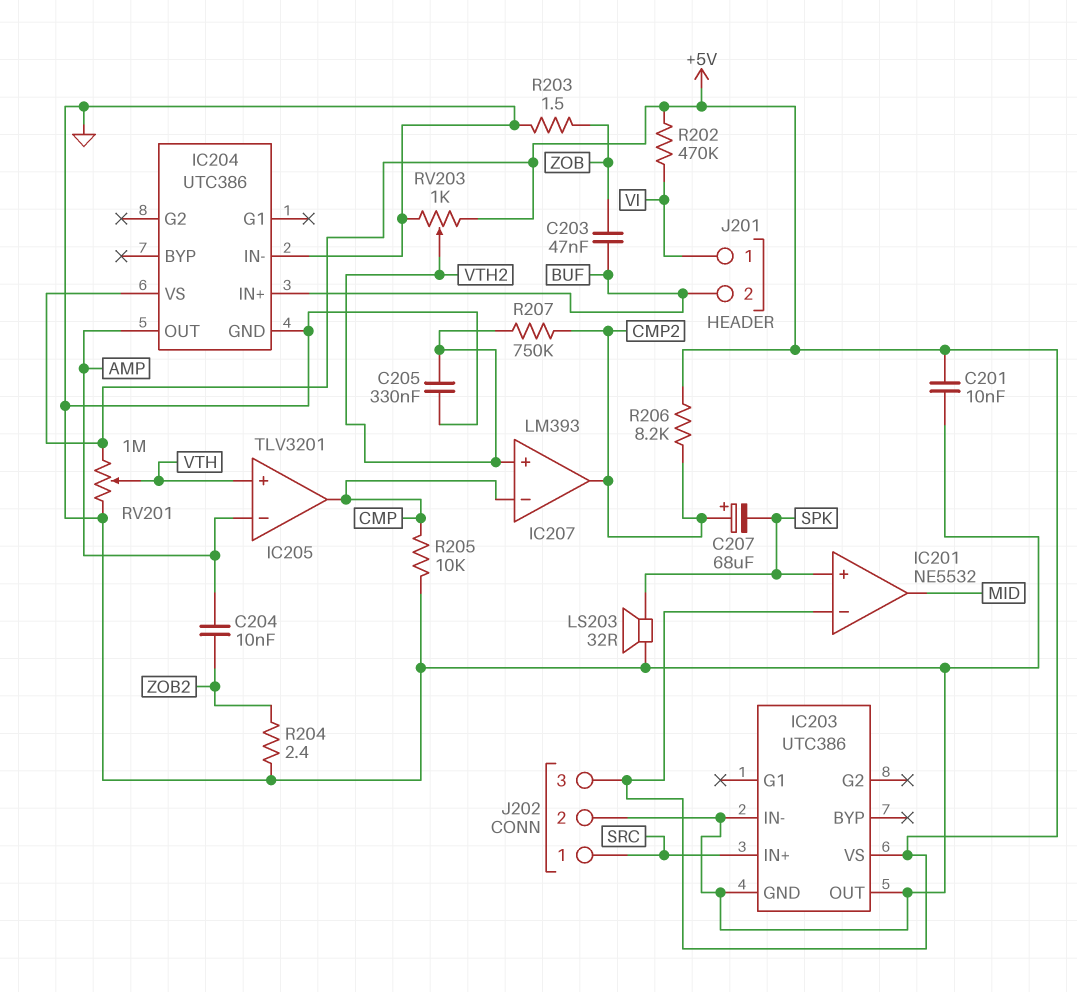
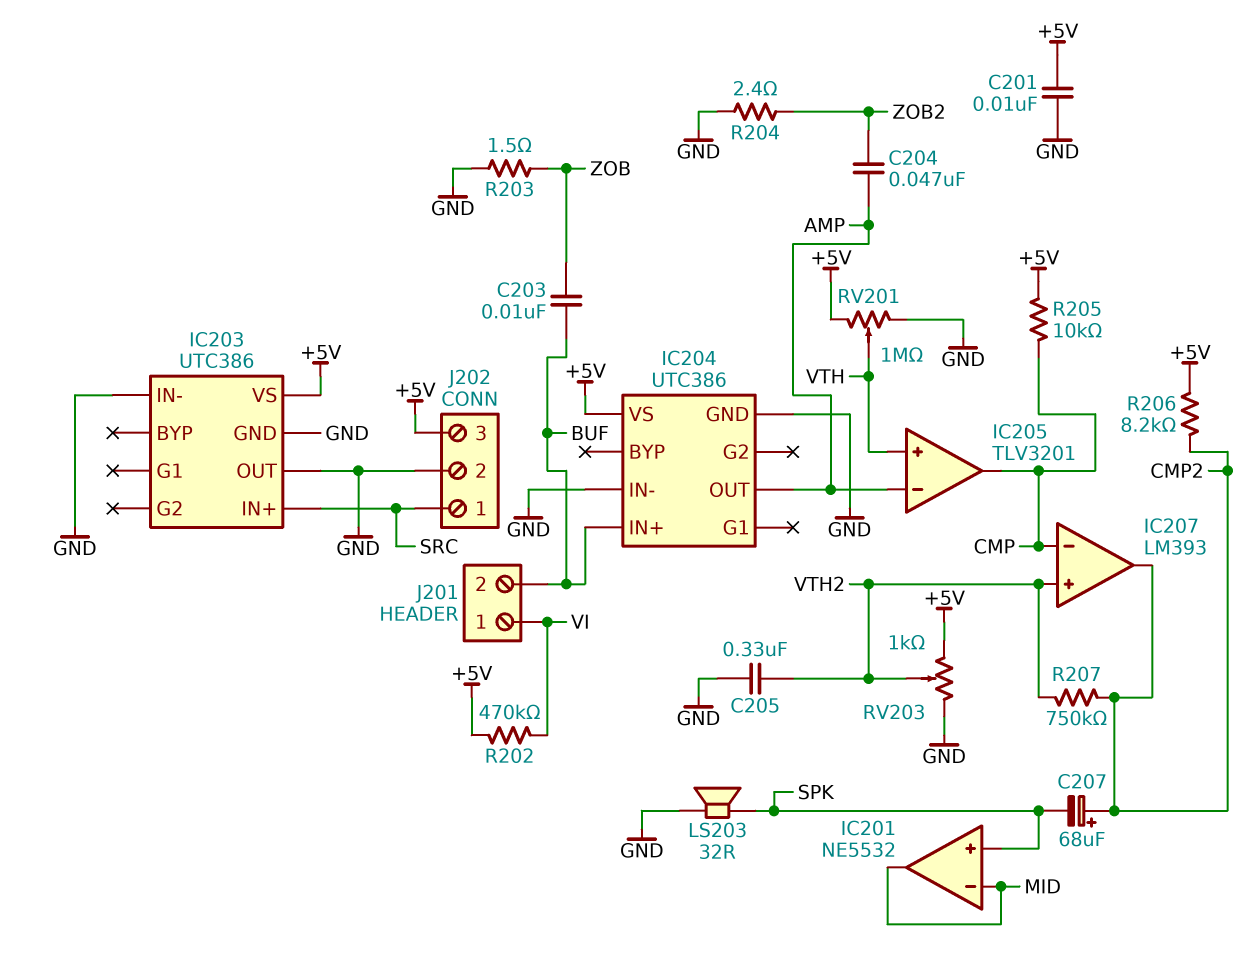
C203: 47nF (BUF, ZOB) -> 10nF (BUF, ZOB)
C204: 10nF (AMP, ZOB2) -> 47nF (AMP, ZOB2)
IC201 pin in-: +5V -> MID
R205: 10k (CMP, GND) -> 10k (+5V, CMP)

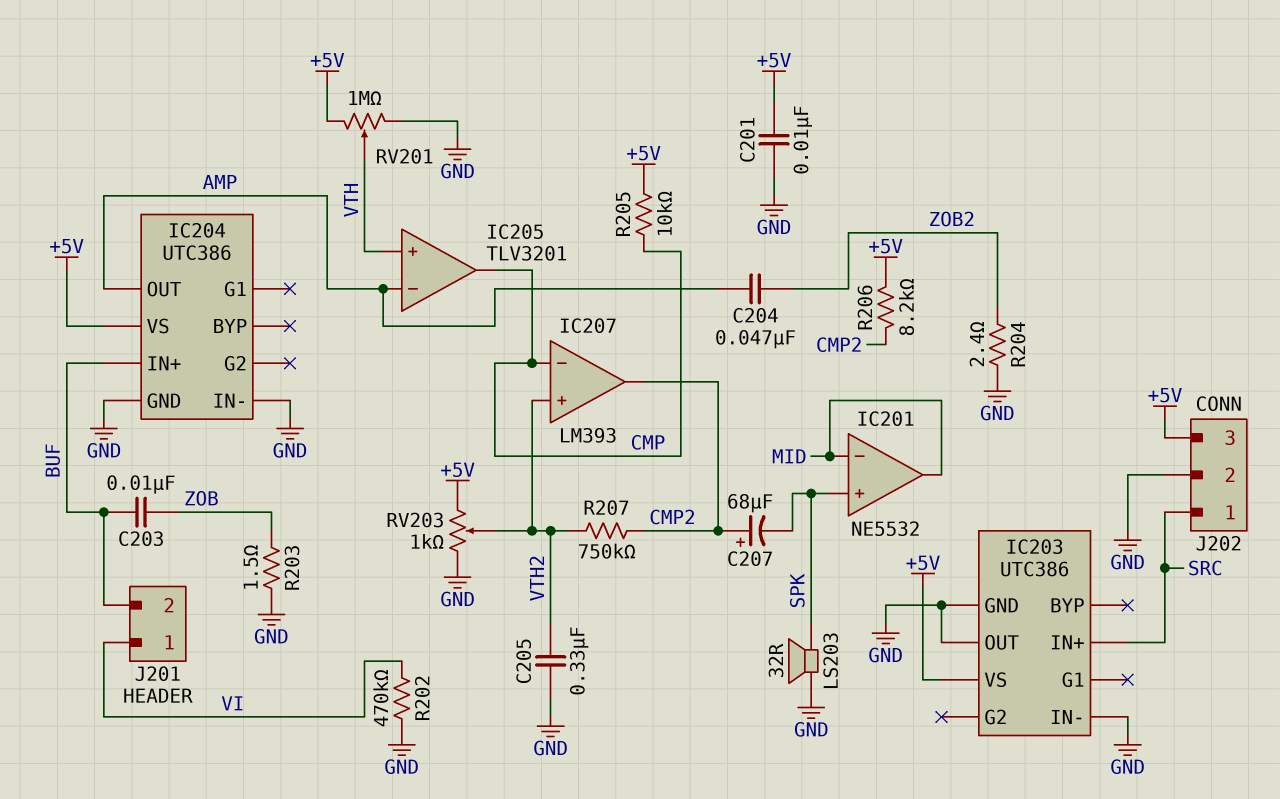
R202: 470k (+5V, VI) -> 470k (GND, VI)

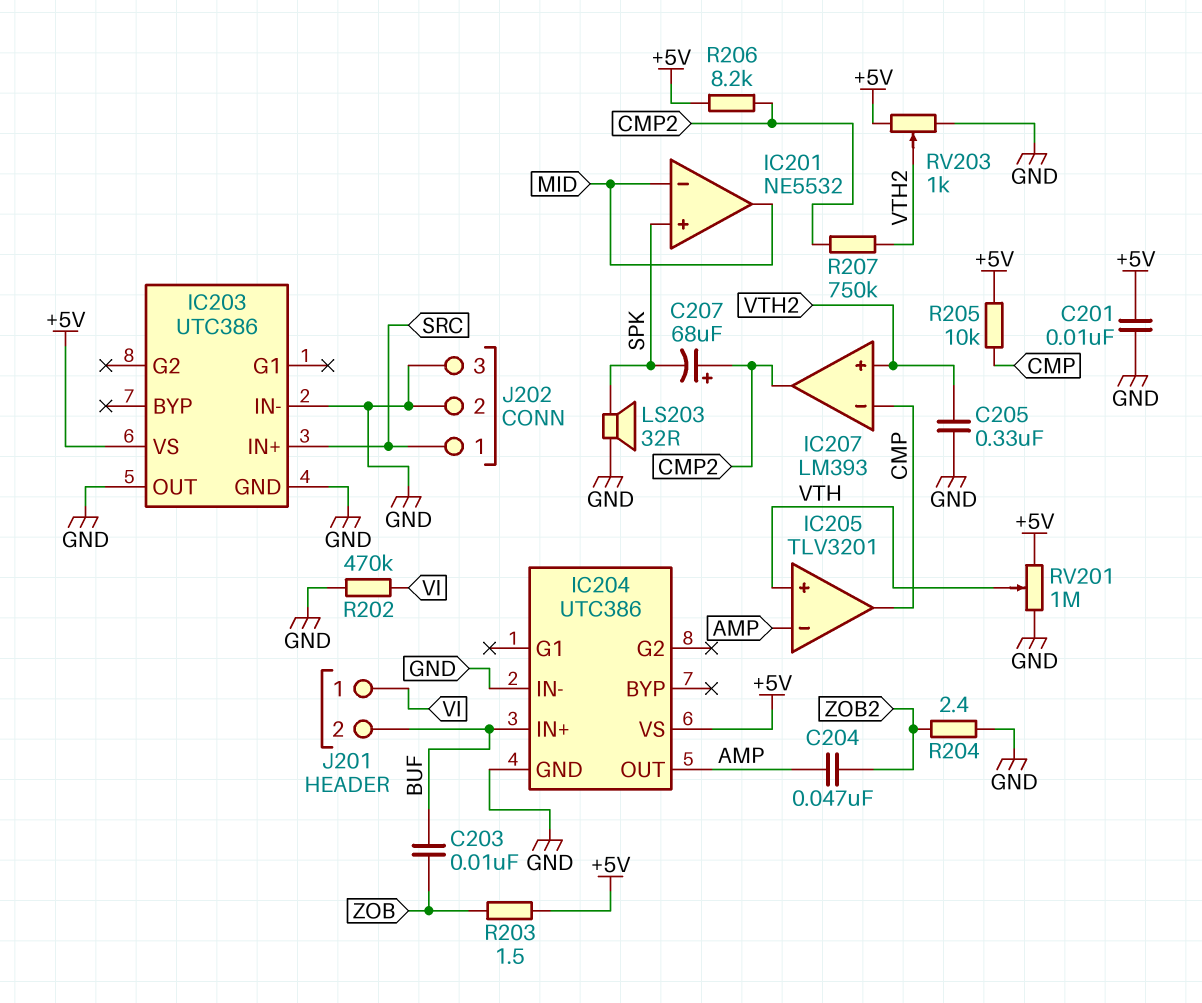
J202 pin 3: +5V -> GND
R203: 1.5 (GND, ZOB) -> 1.5 (+5V, ZOB)

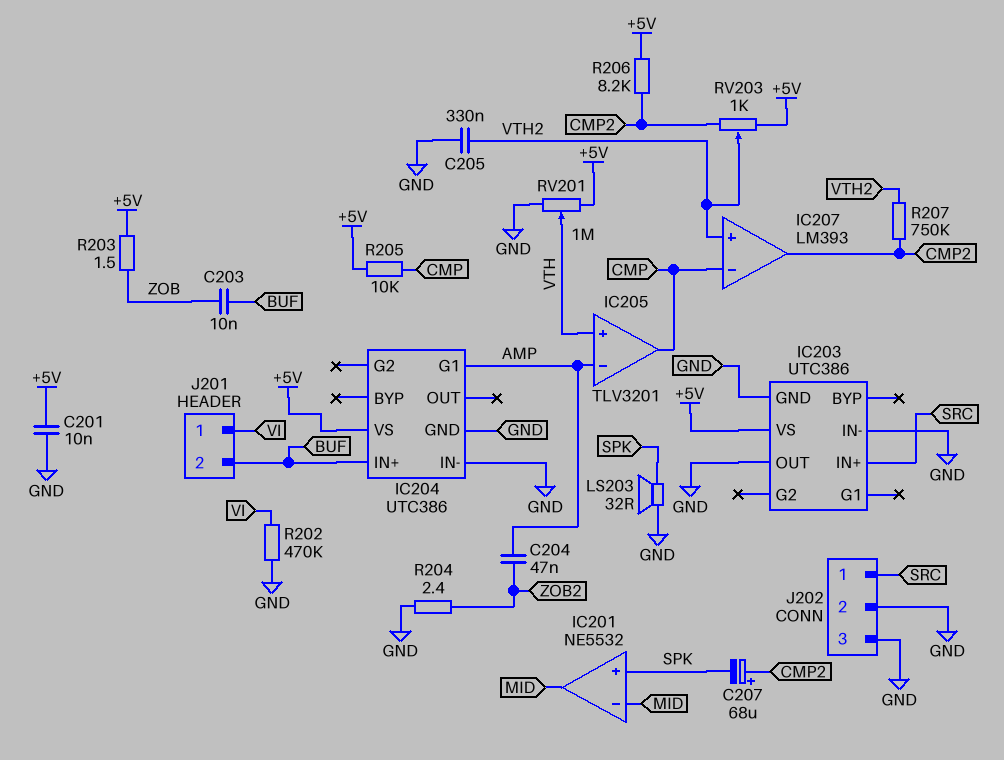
IC204 pin G1: none -> AMP
IC204 pin OUT: AMP -> none
RV203: 1k (+5V, GND, wiper VTH2) -> 1k (+5V, CMP2, wiper VTH2)

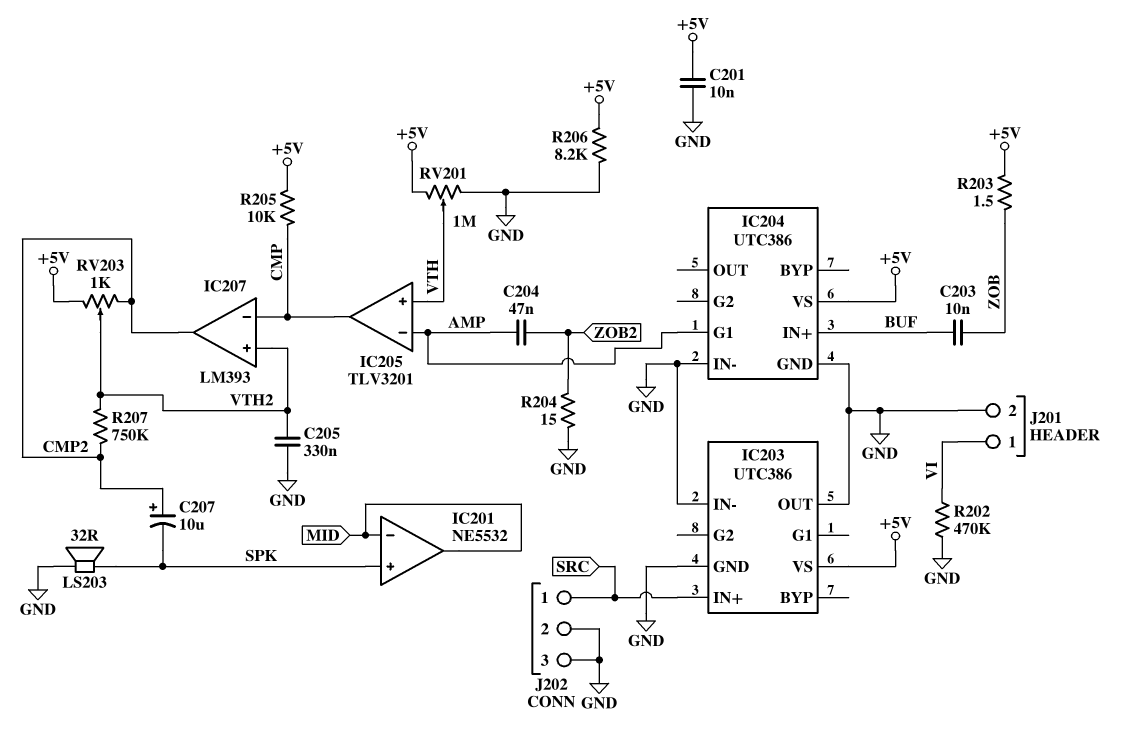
C207: 68uF (plus CMP2, minus SPK) -> 10uF (plus CMP2, minus SPK)
J201 pin 2: BUF -> GND
R204: 2.4 (GND, ZOB2) -> 15 (GND, ZOB2)
R206: 8.2k (+5V, CMP2) -> 8.2k (+5V, GND)

